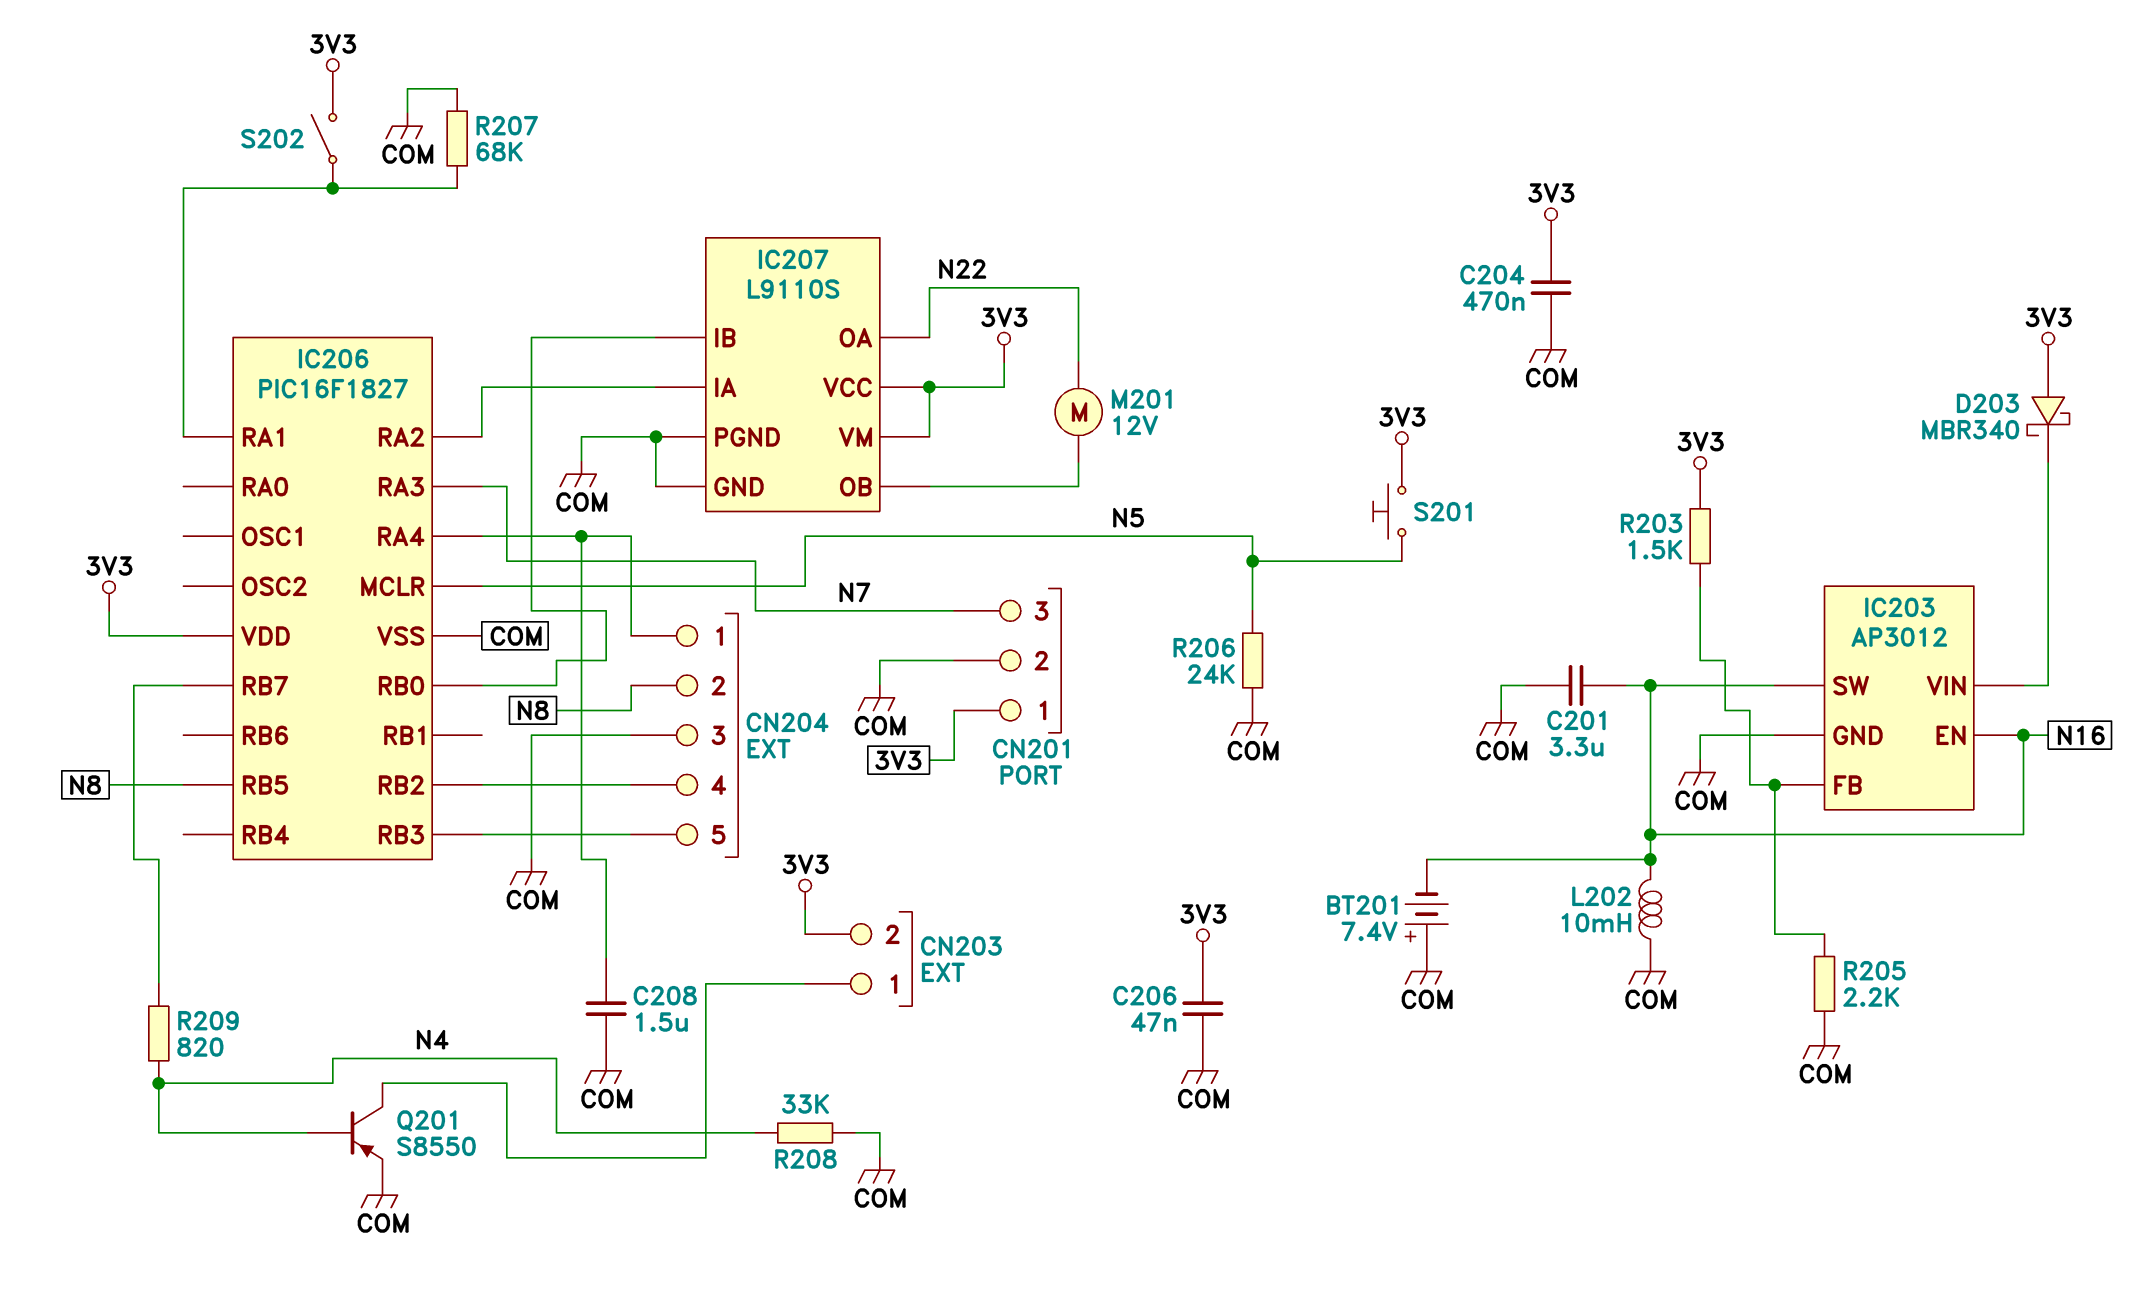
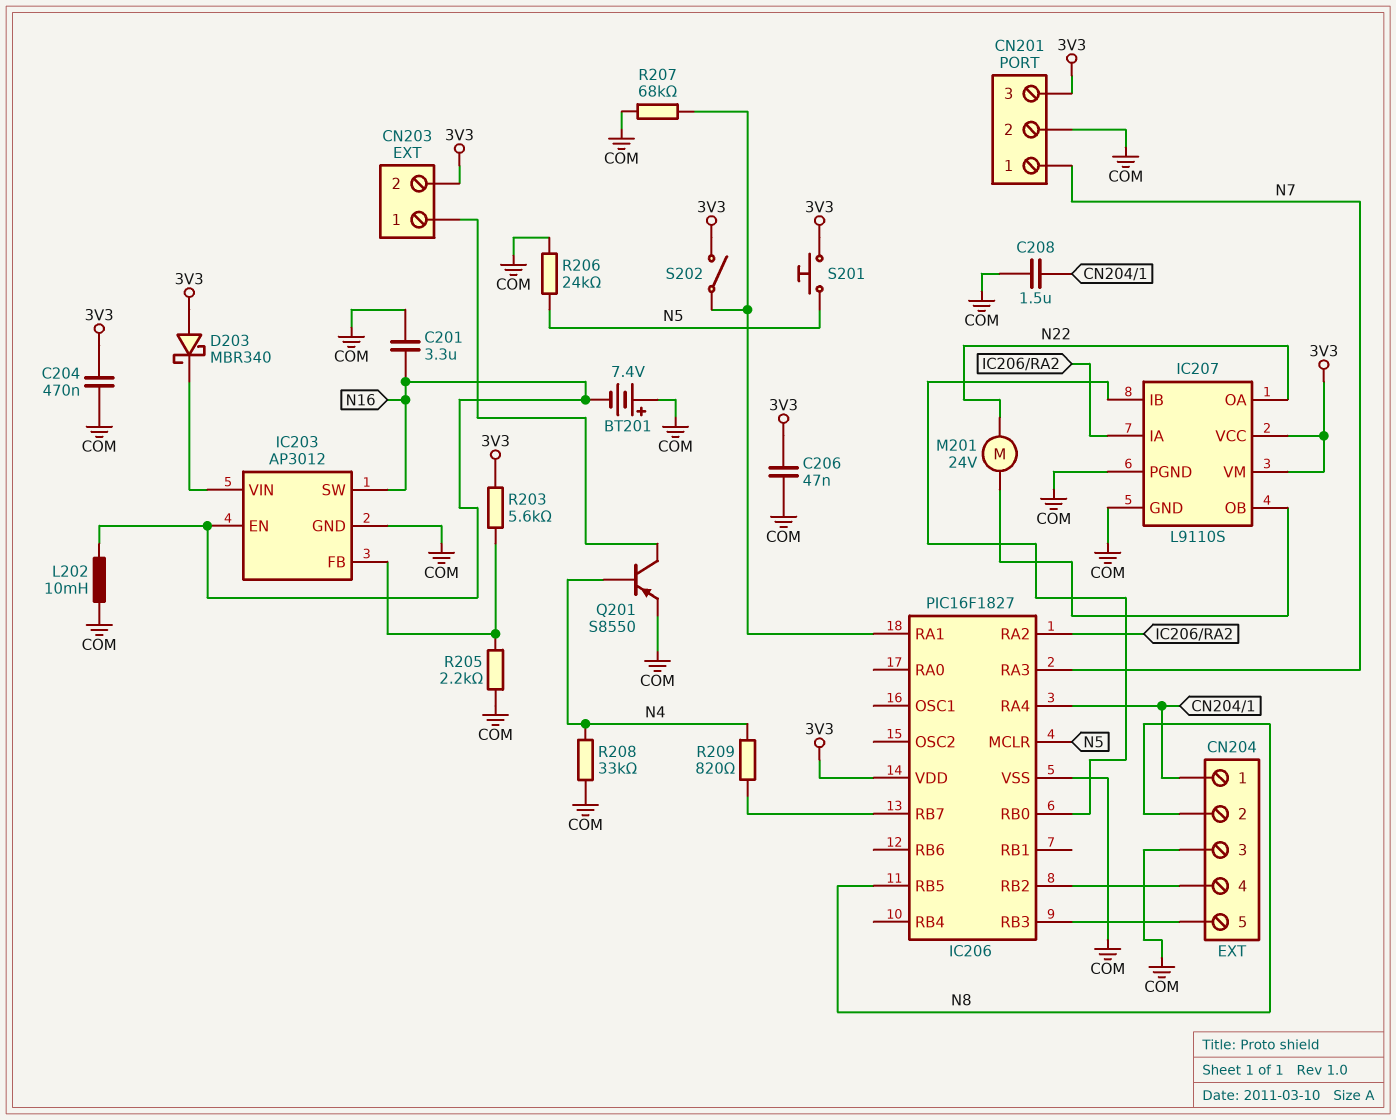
CN201 pin 1: 3V3 -> N7
CN201 pin 3: N7 -> 3V3
M201: motor 12V (IC207/OB, N22) -> motor 24V (IC207/OB, N22)
R203: 1.5k (3V3, IC203/FB) -> 5.6k (3V3, IC203/FB)

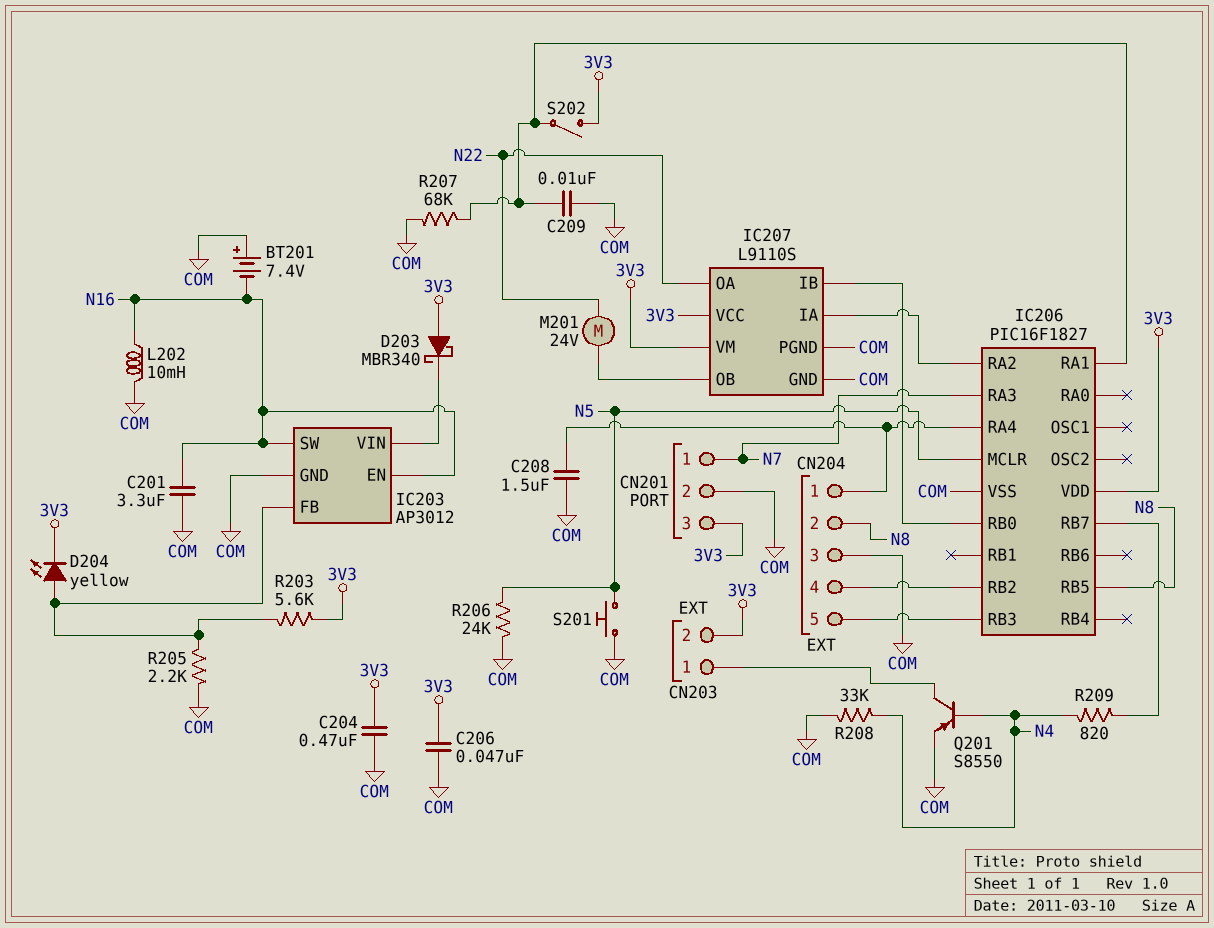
C209: none -> 10nF (COM, IC206/RA1)
D204: none -> LED yellow (A IC203/FB, K 3V3)
S201: button (3V3, N5) -> button (COM, N5)

